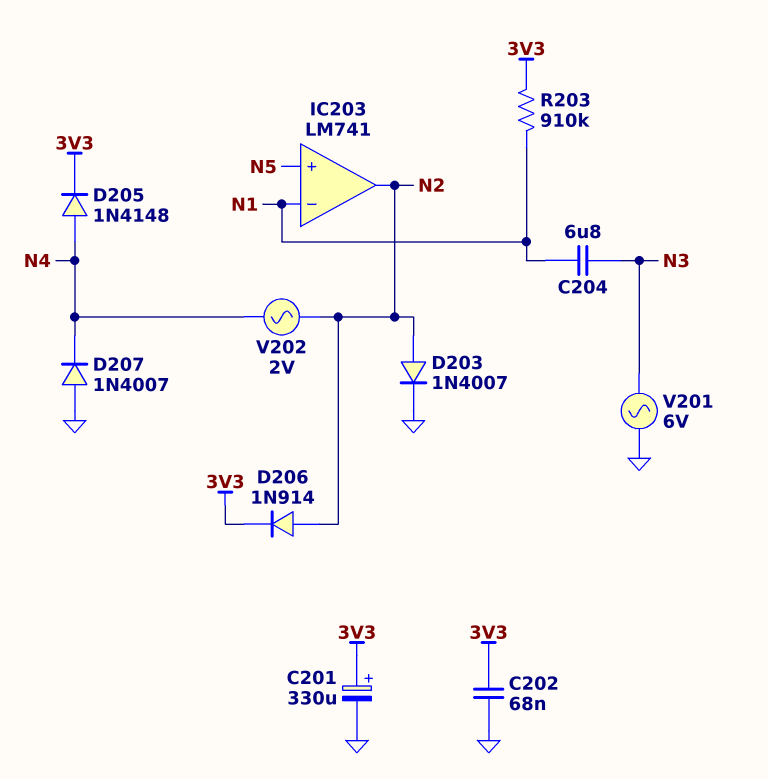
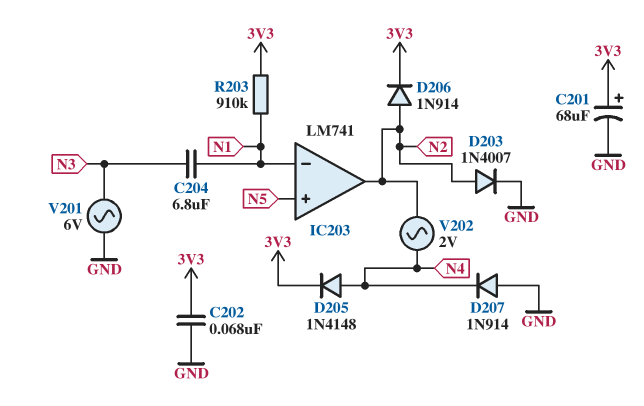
C201: 330uF (plus 3V3, minus GND) -> 68uF (plus 3V3, minus GND)
D207: diode 1N4007 (A GND, K N4) -> diode 1N914 (A GND, K N4)

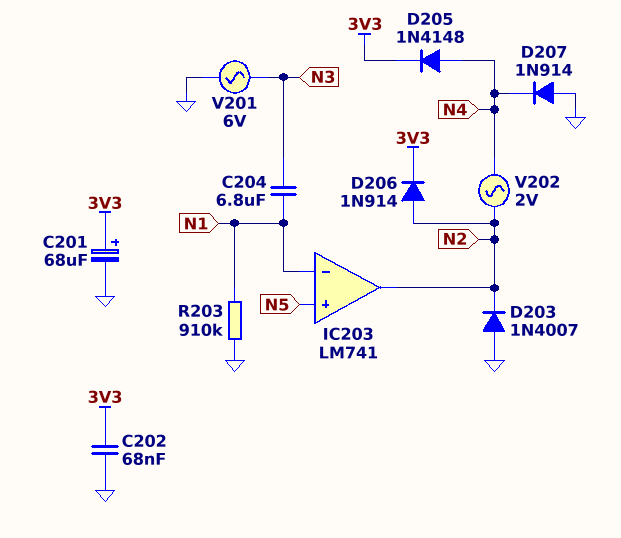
D203: diode 1N4007 (A N2, K GND) -> diode 1N4007 (A GND, K N2)
R203: 910k (3V3, N1) -> 910k (GND, N1)

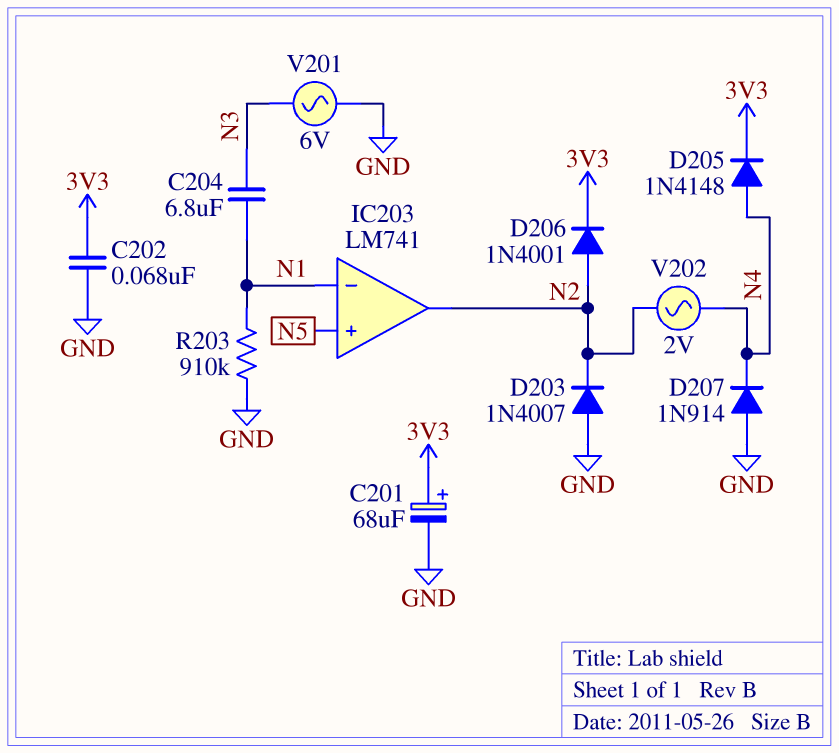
D206: diode 1N914 (A N2, K 3V3) -> diode 1N4001 (A N2, K 3V3)

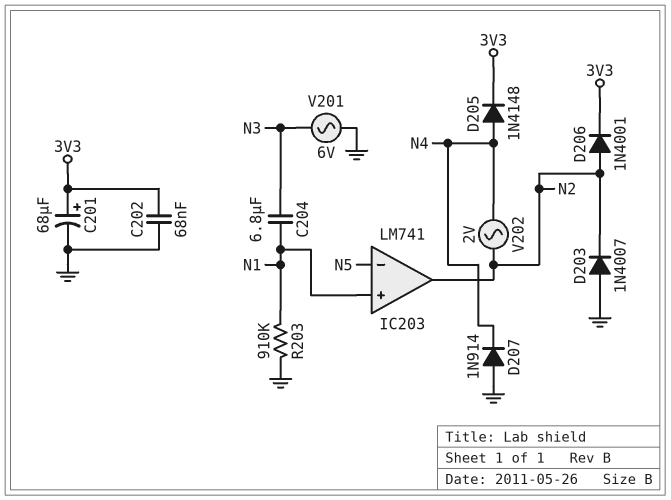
IC203 pin in+: N5 -> N1
IC203 pin in-: N1 -> N5

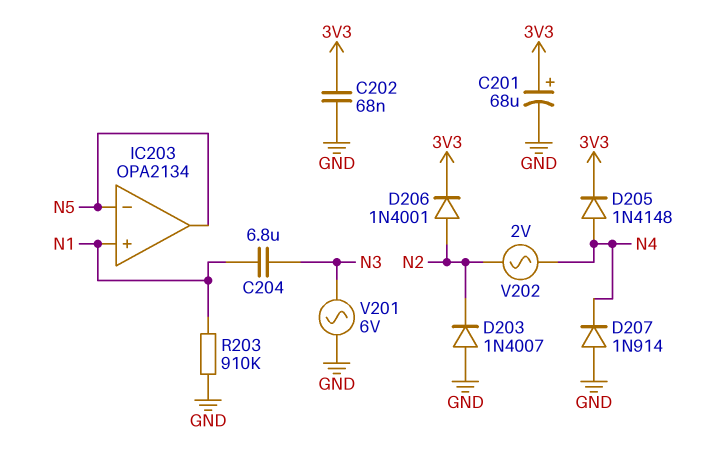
IC203: LM741 -> OPA2134
IC203 pin out: N2 -> N5

